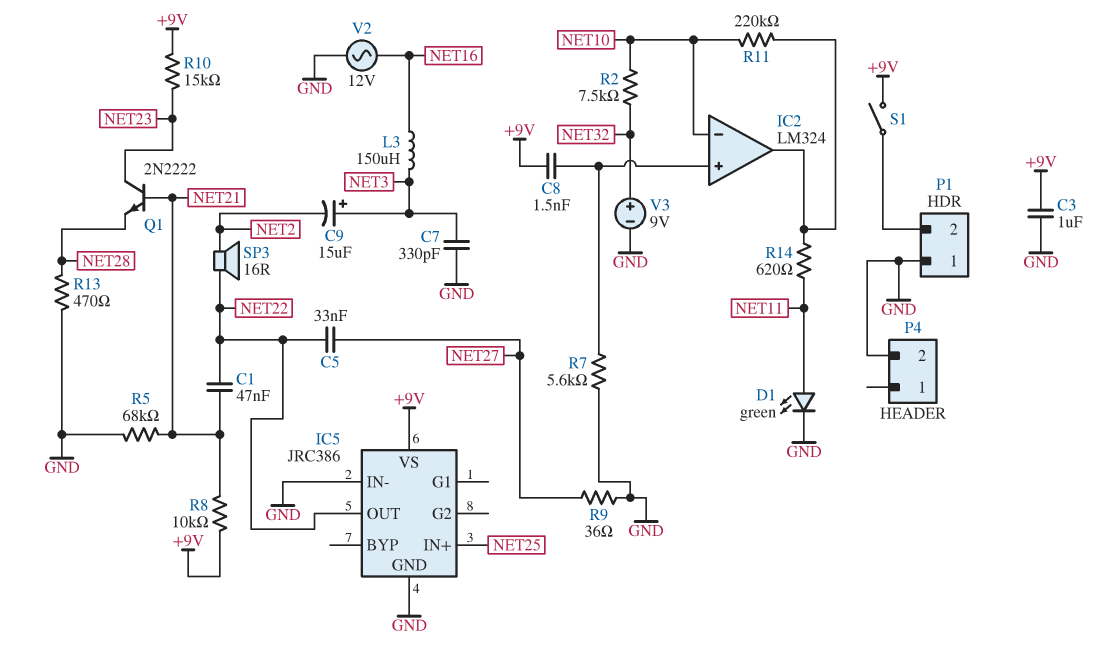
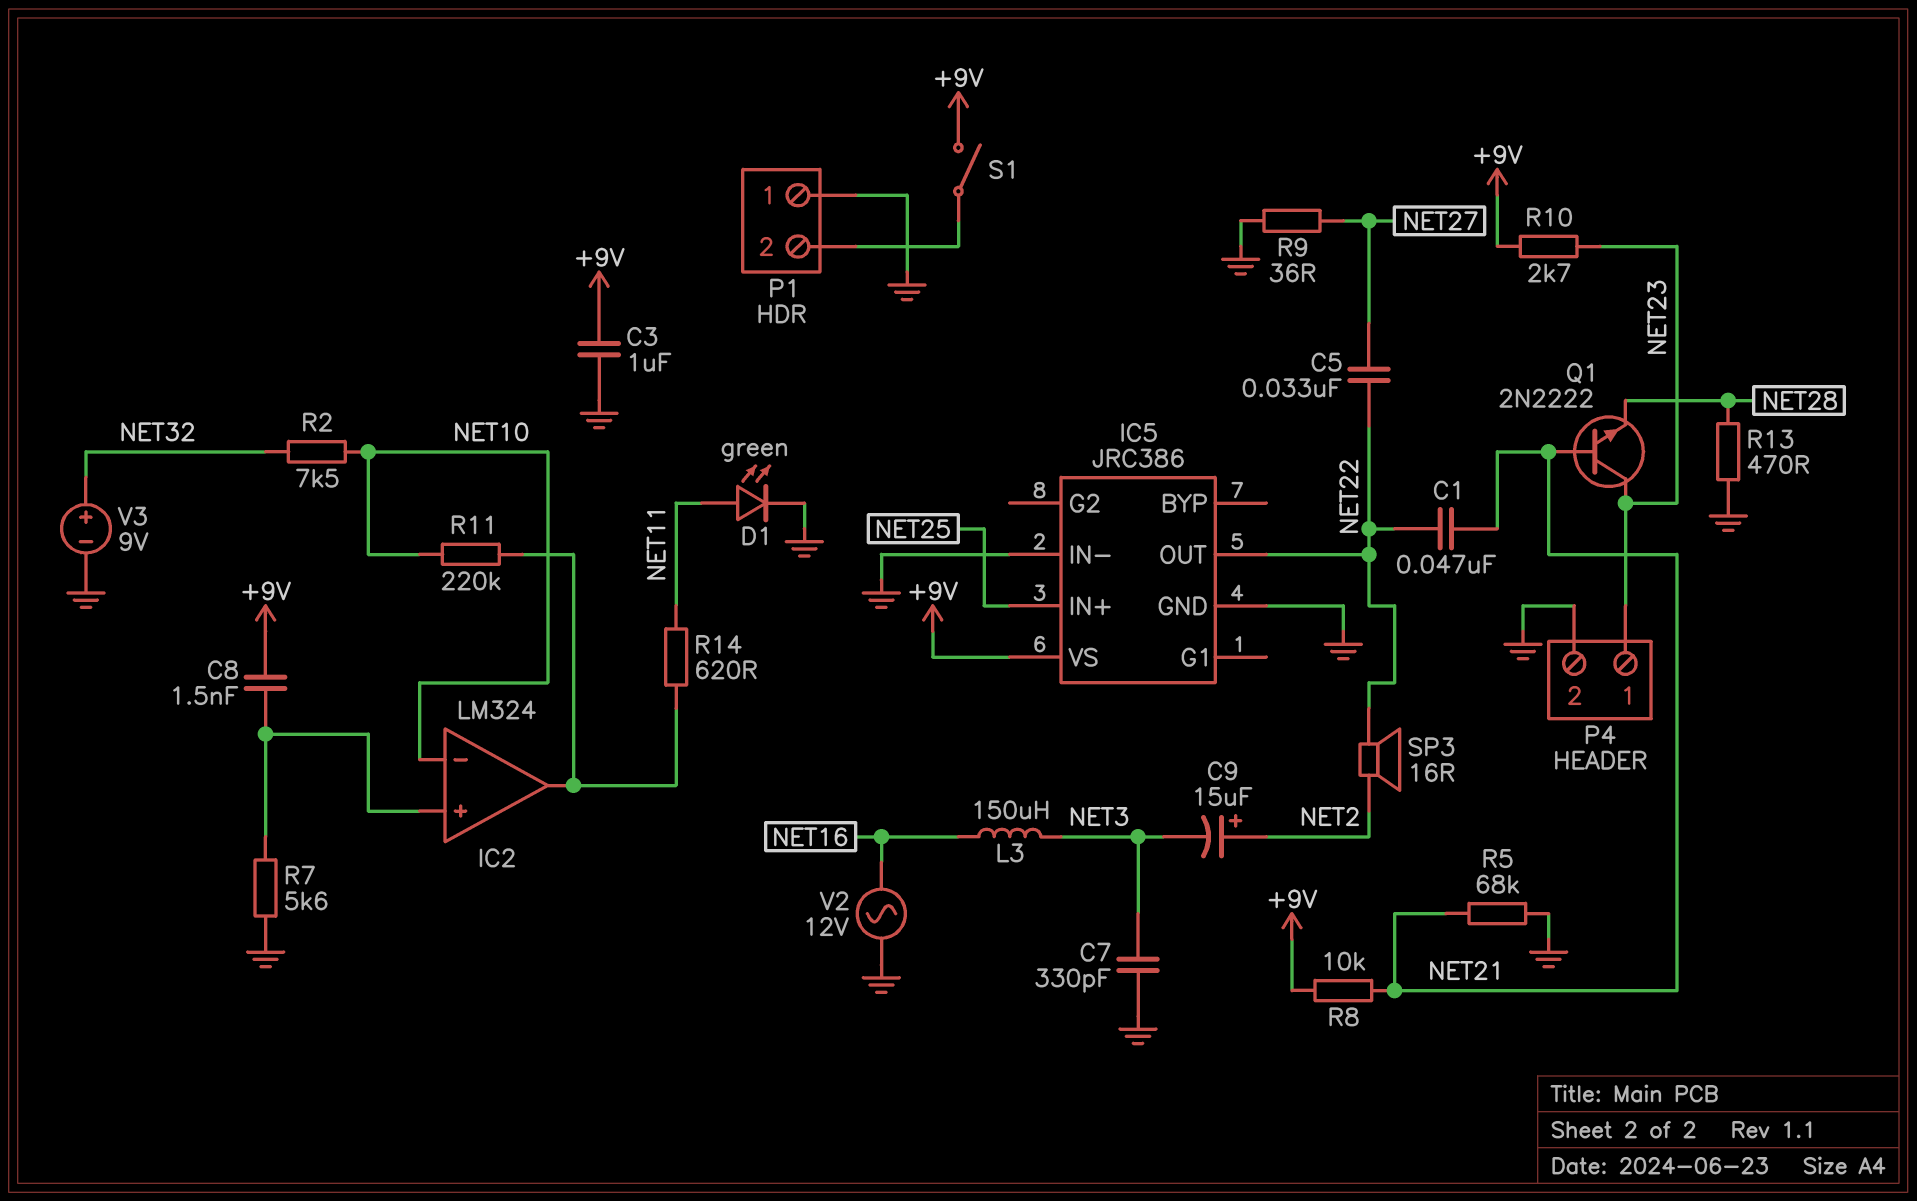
C9: 15uF (plus NET3, minus NET2) -> 15uF (plus NET2, minus NET3)
P4 pin 1: none -> NET23
R10: 15k (+9V, NET23) -> 2.7k (+9V, NET23)

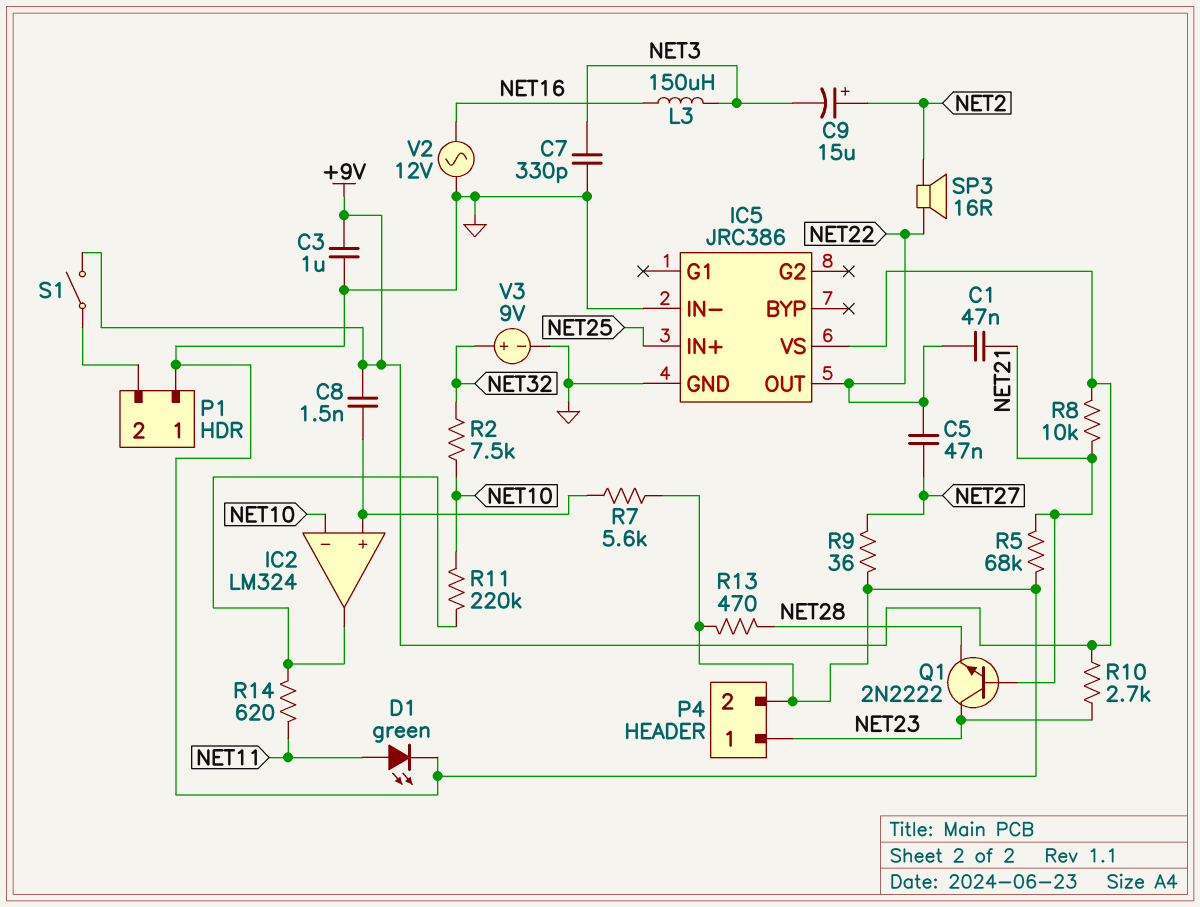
C5: 33nF (NET22, NET27) -> 47nF (NET22, NET27)

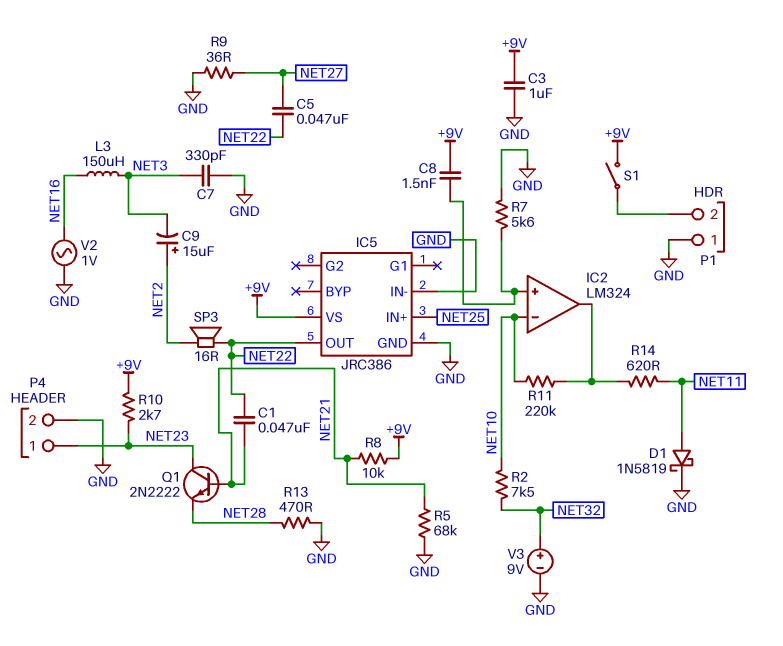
D1: LED green (A NET11, K GND) -> schottky 1N5819 (A NET11, K GND)
V2: AC 12V (GND, NET16) -> AC 1V (GND, NET16)

